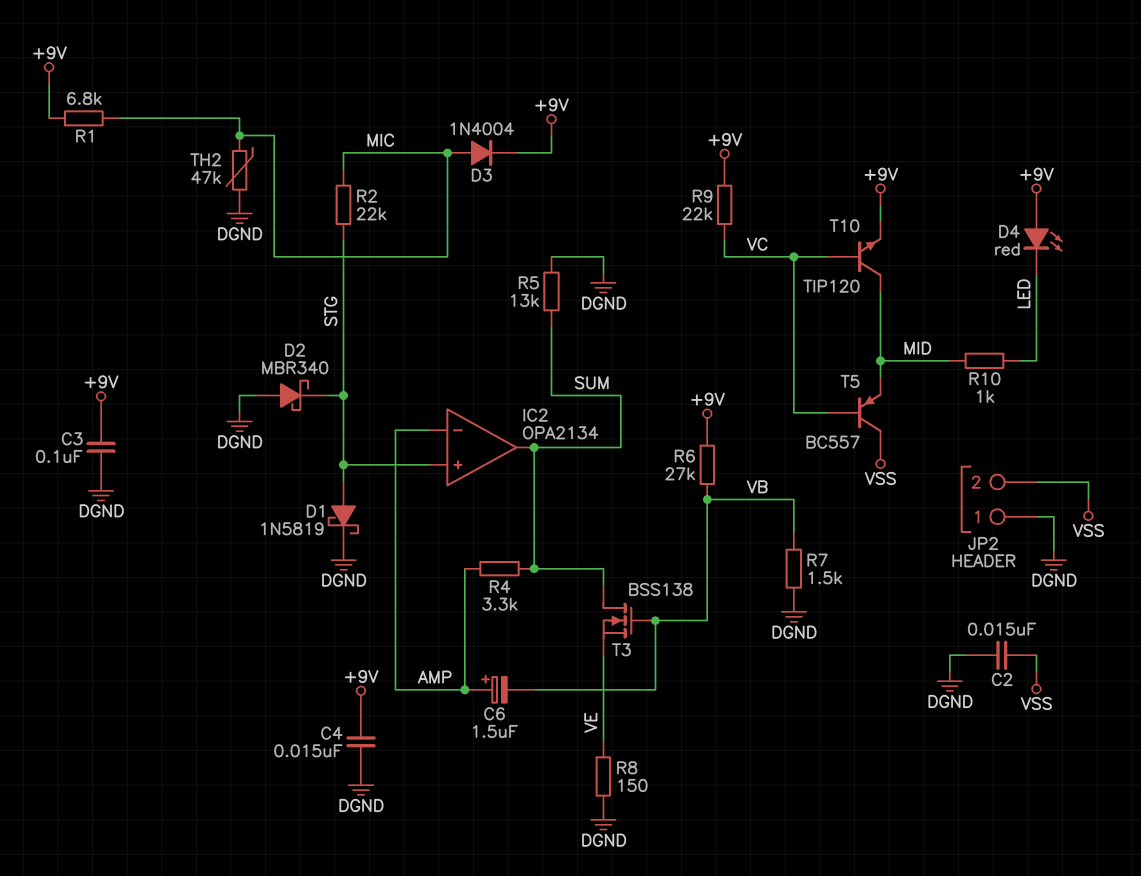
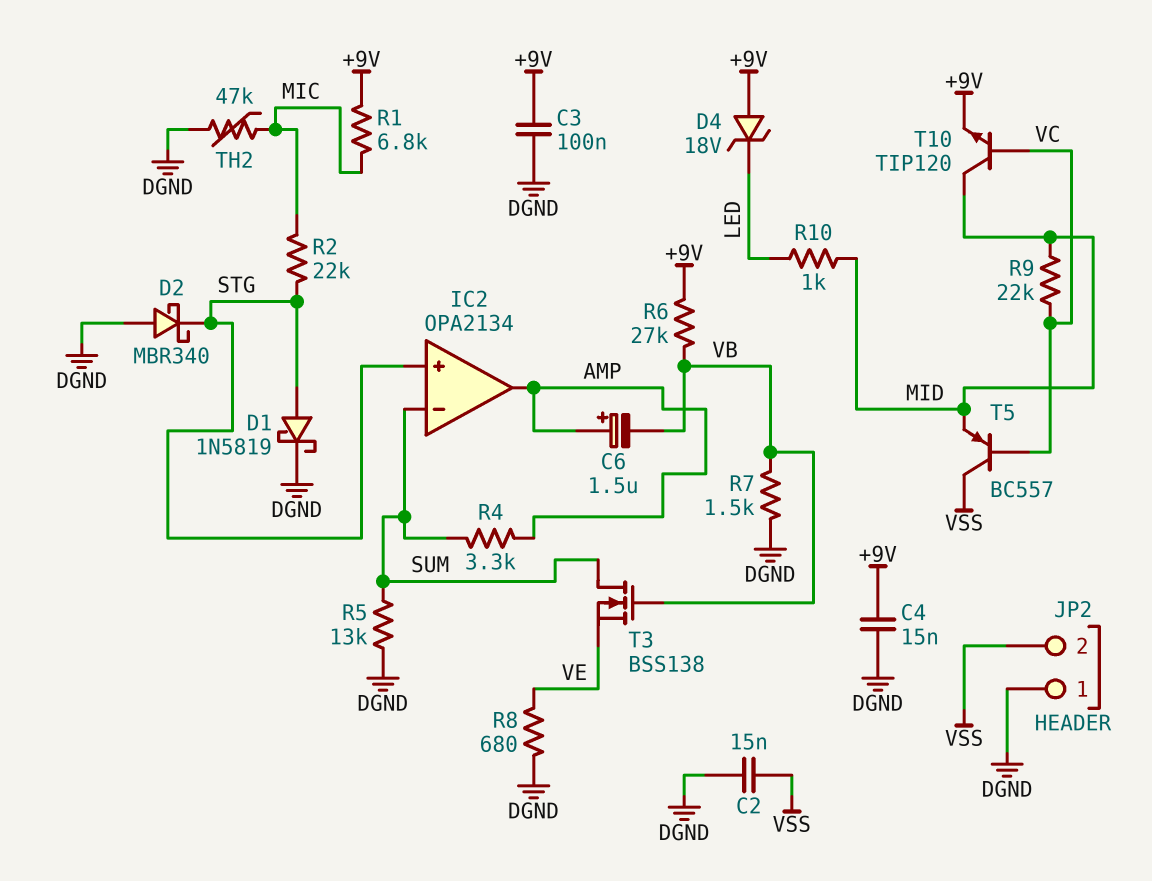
D3: diode 1N4004 (A MIC, K +9V) -> none
D4: LED red (A +9V, K LED) -> zener 18V (A +9V, K LED)
IC2 pin in-: AMP -> SUM
IC2 pin out: SUM -> AMP
R8: 150 (DGND, VE) -> 680 (DGND, VE)
R9: 22k (+9V, VC) -> 22k (MID, VC)

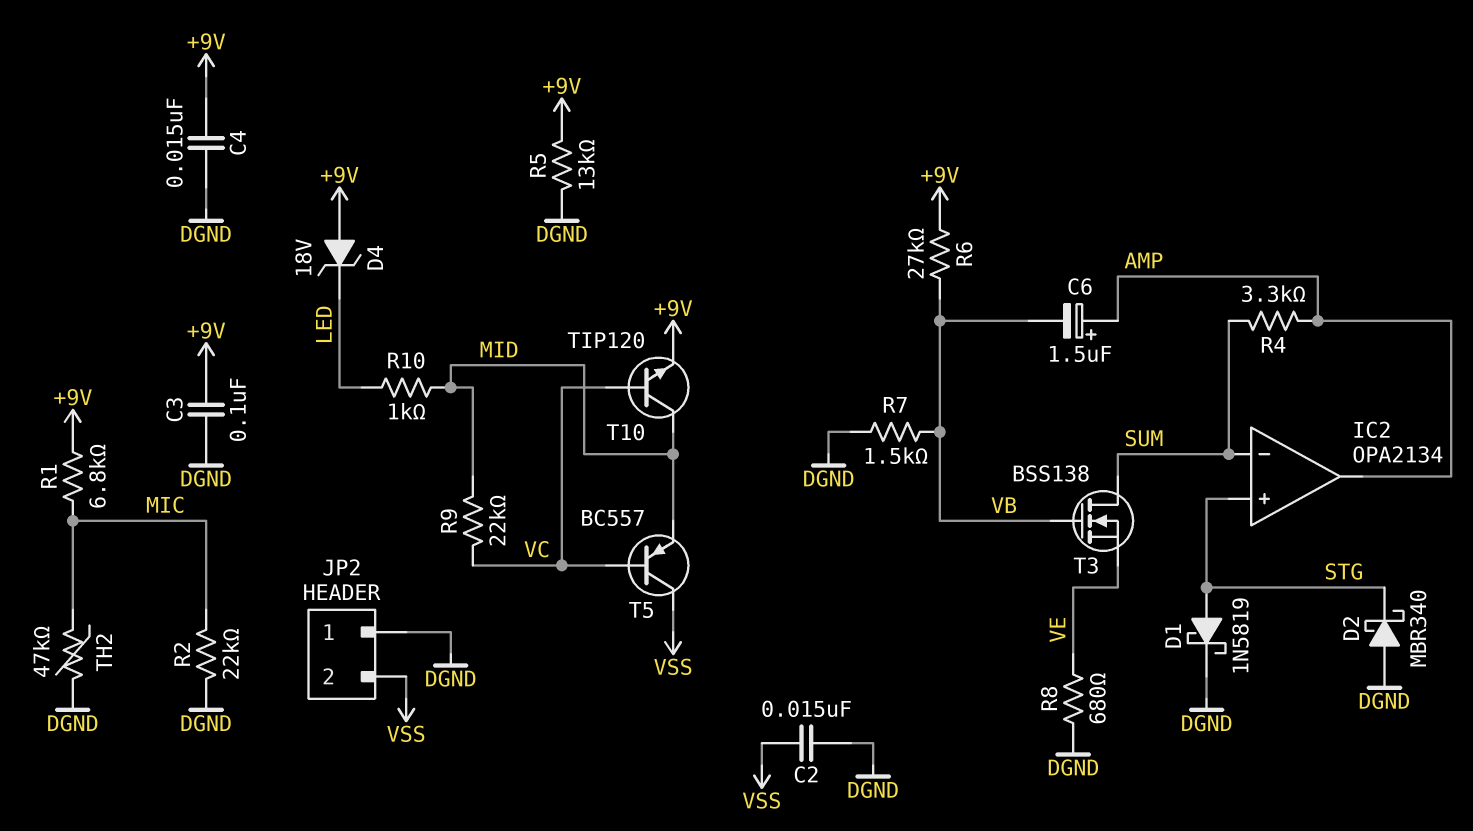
R2: 22k (MIC, STG) -> 22k (DGND, MIC)
R5: 13k (DGND, SUM) -> 13k (+9V, DGND)

